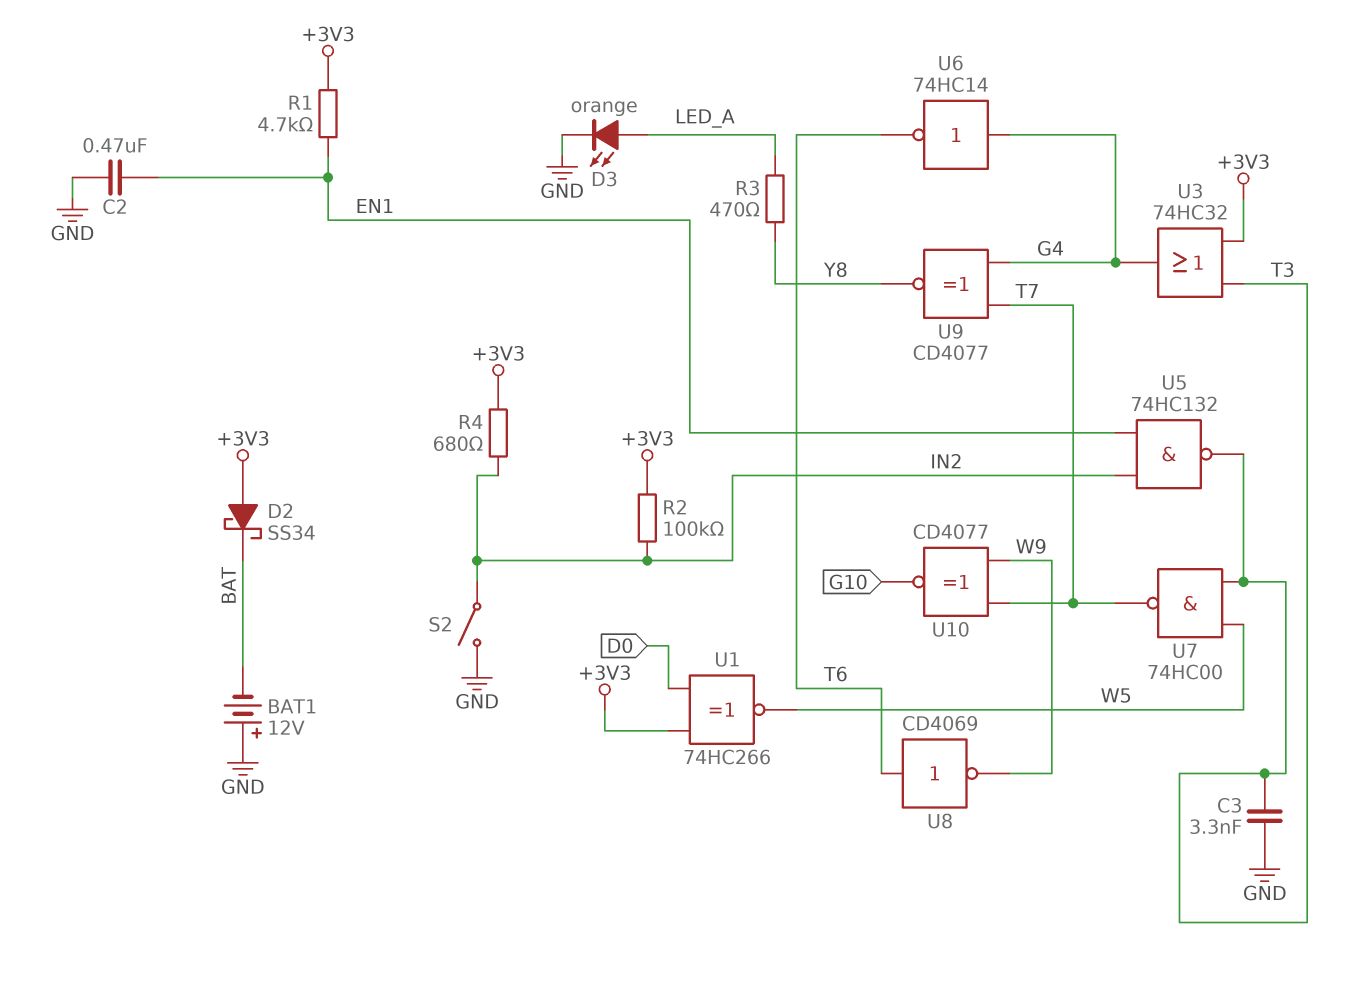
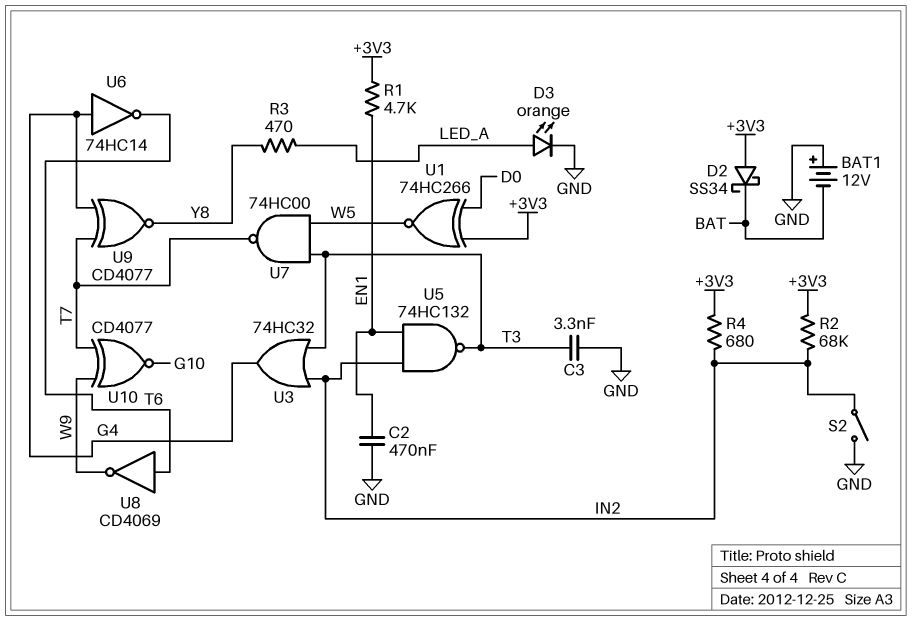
R2: 100k (+3V3, IN2) -> 68k (+3V3, IN2)
U3: OR 74HC32 (in +3V3, in T3, out G4) -> OR 74HC32 (in IN2, in T3, out G4)

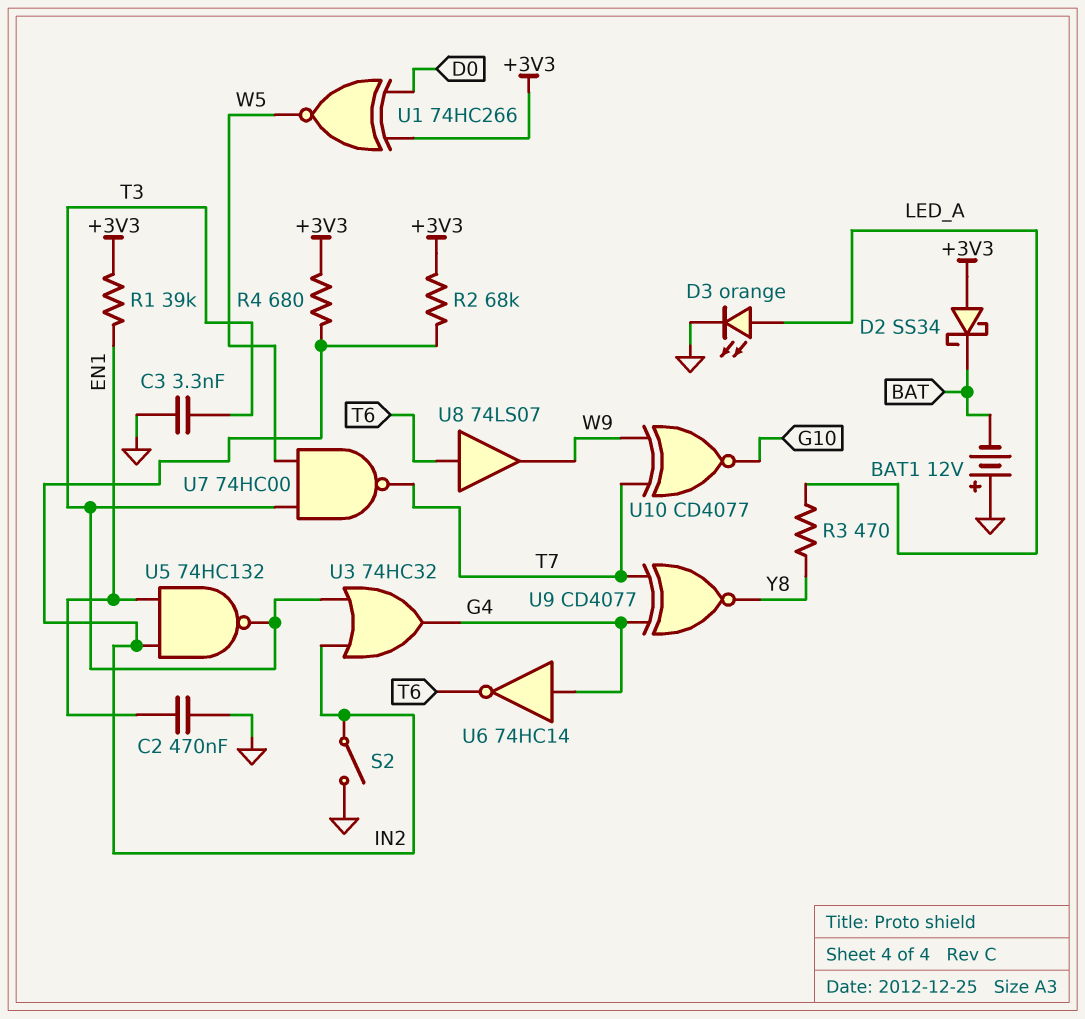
R1: 4.7k (+3V3, EN1) -> 39k (+3V3, EN1)
U8: NOT CD4069 (in T6, out W9) -> buffer 74LS07 (in T6, out W9)

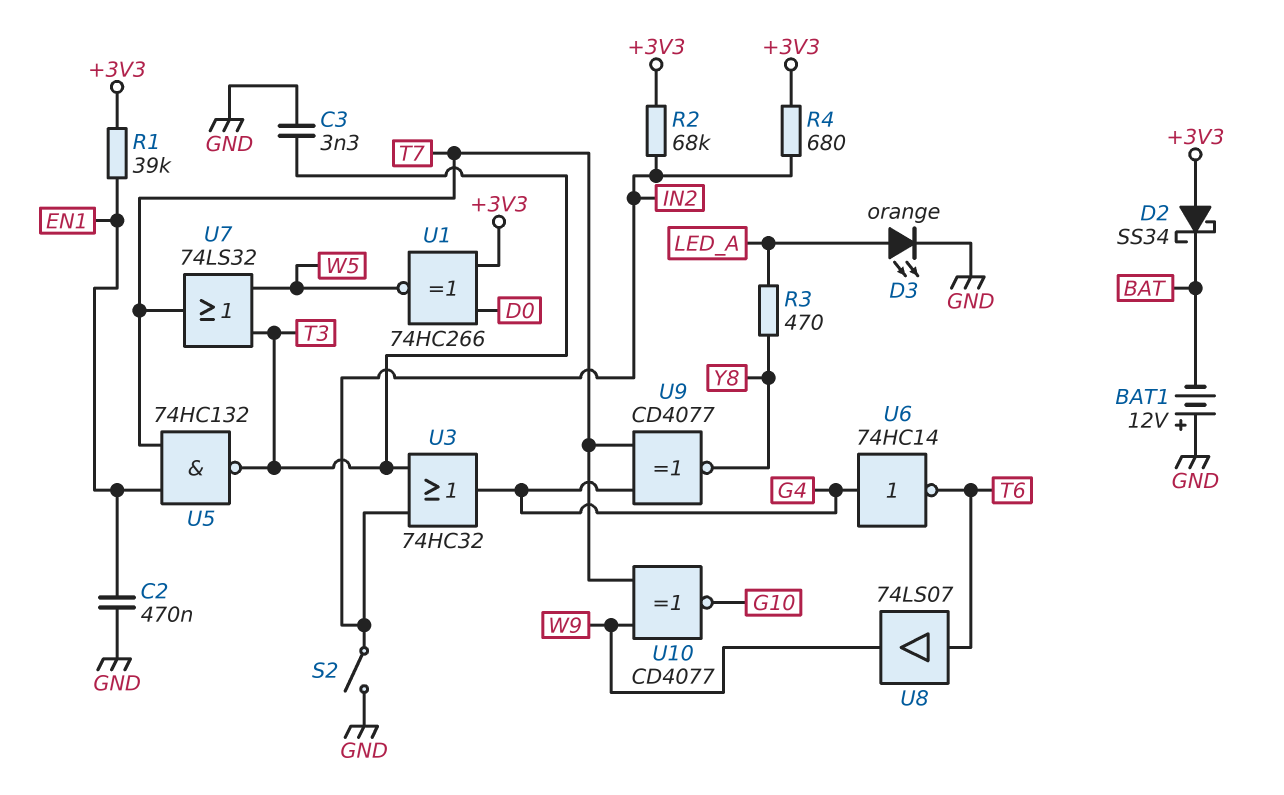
U5: NAND 74HC132 (in EN1, in IN2, out T3) -> NAND 74HC132 (in EN1, in T7, out T3)
U7: NAND 74HC00 (in T3, in W5, out T7) -> OR 74LS32 (in T3, in W5, out T7)

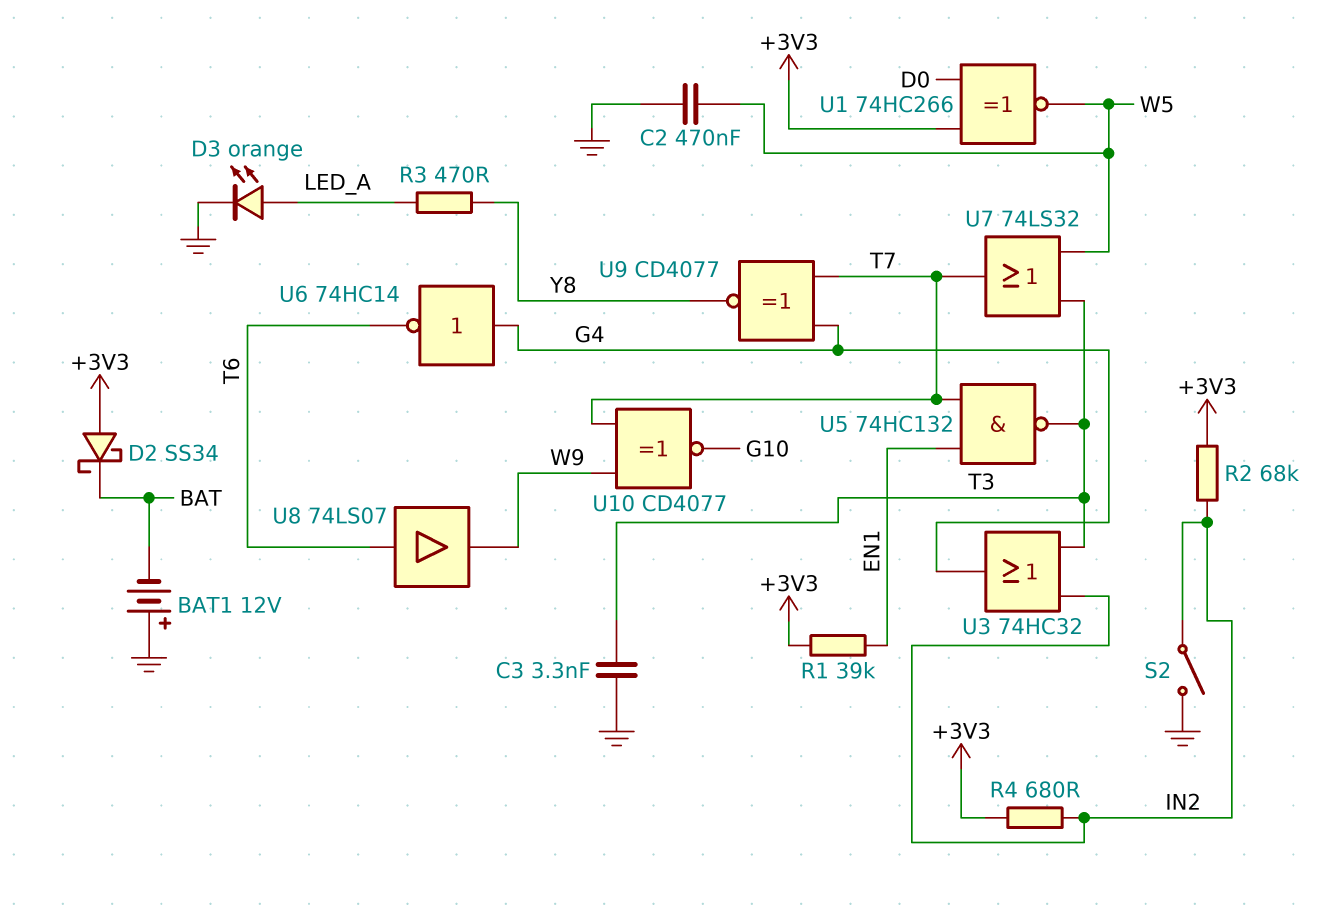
C2: 470nF (EN1, GND) -> 470nF (GND, W5)

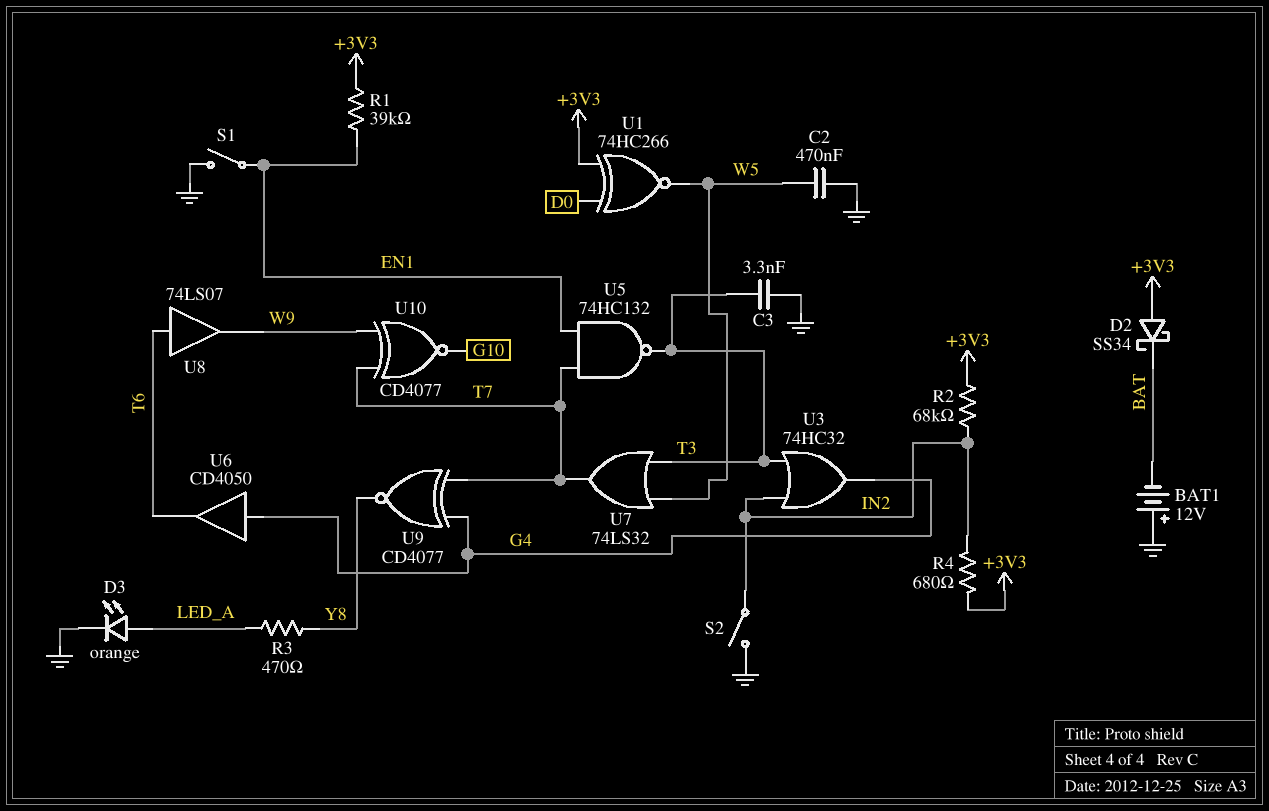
S1: none -> switch (EN1, GND)
U6: NOT 74HC14 (in G4, out T6) -> buffer CD4050 (in G4, out T6)

